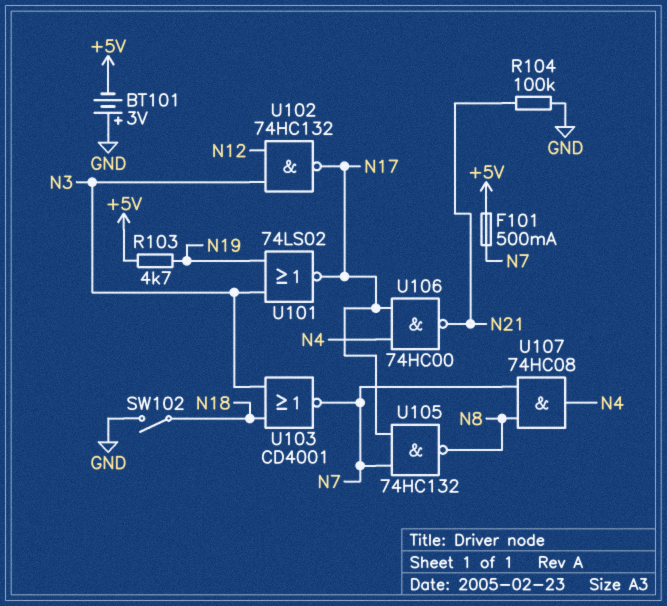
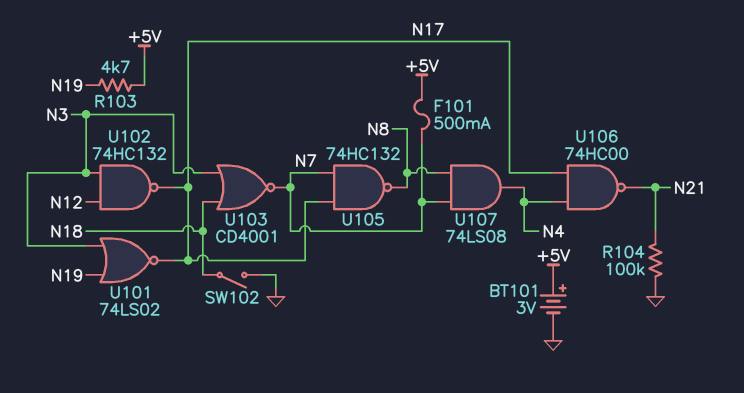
BT101: 3V (plus GND, minus +5V) -> 3V (plus +5V, minus GND)
U107: AND 74HC08 (in N7, in N8, out N4) -> AND 74LS08 (in N7, in N8, out N4)

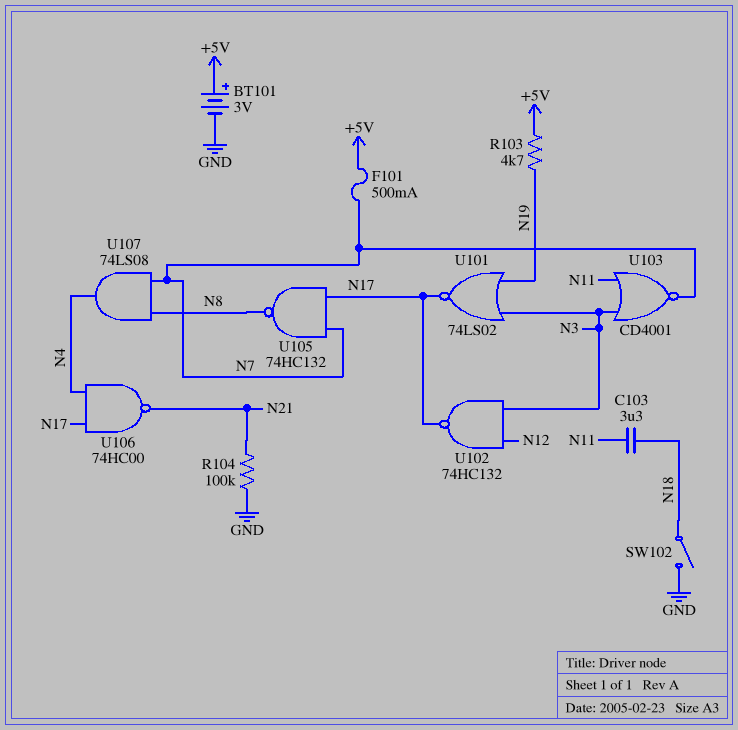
C103: none -> 3.3uF (N11, N18)
U103: NOR CD4001 (in N3, in N18, out N7) -> NOR CD4001 (in N3, in N11, out N7)

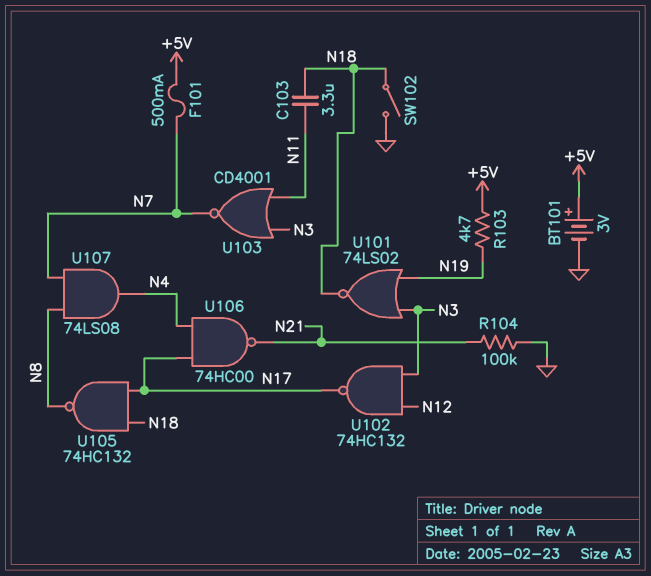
U101: NOR 74LS02 (in N3, in N19, out N17) -> NOR 74LS02 (in N3, in N19, out N18)
U105: NAND 74HC132 (in N7, in N17, out N8) -> NAND 74HC132 (in N17, in N18, out N8)

